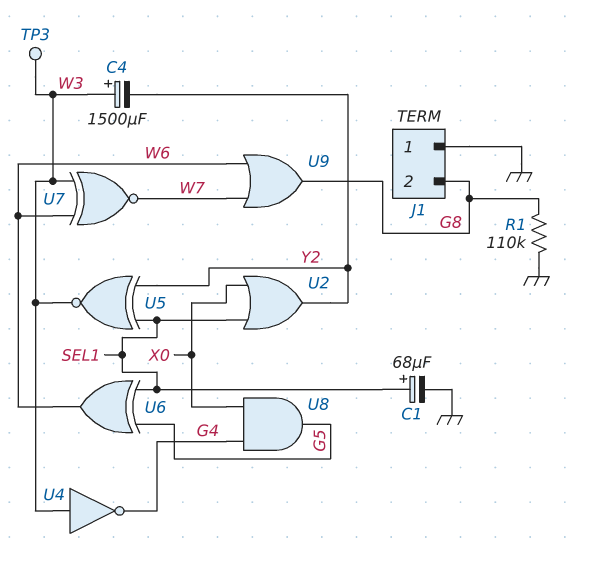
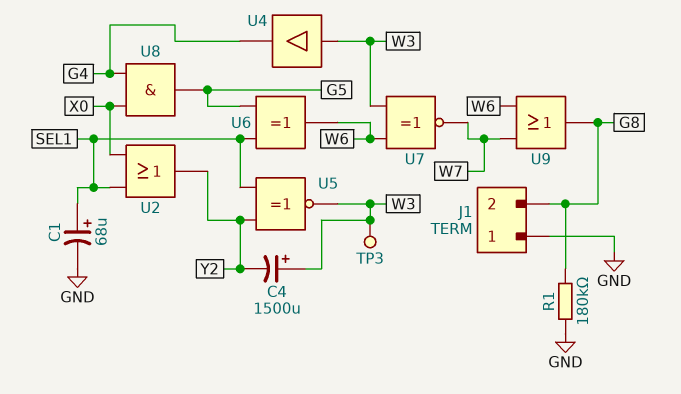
R1: 110k (G8, GND) -> 180k (G8, GND)
U4: NOT (in W3, out G4) -> buffer (in W3, out G4)

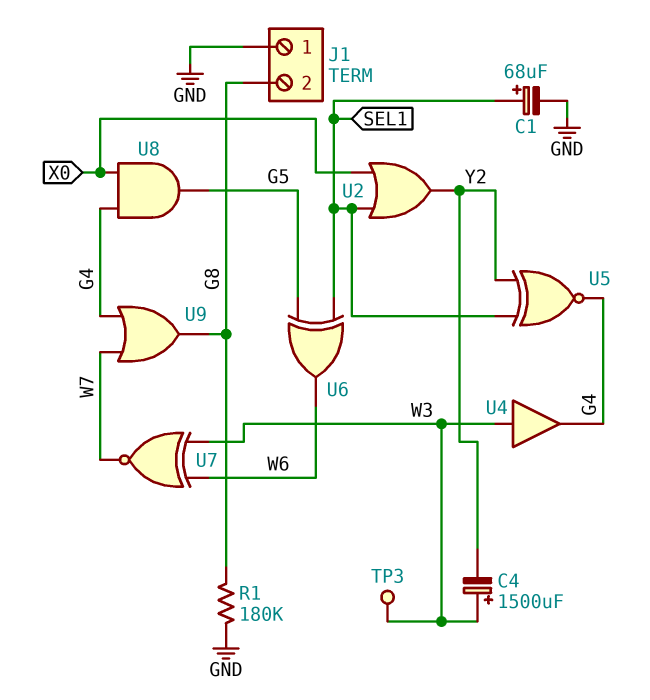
U5: XNOR (in SEL1, in Y2, out W3) -> XNOR (in SEL1, in Y2, out G4)
U9: OR (in W6, in W7, out G8) -> OR (in G4, in W7, out G8)

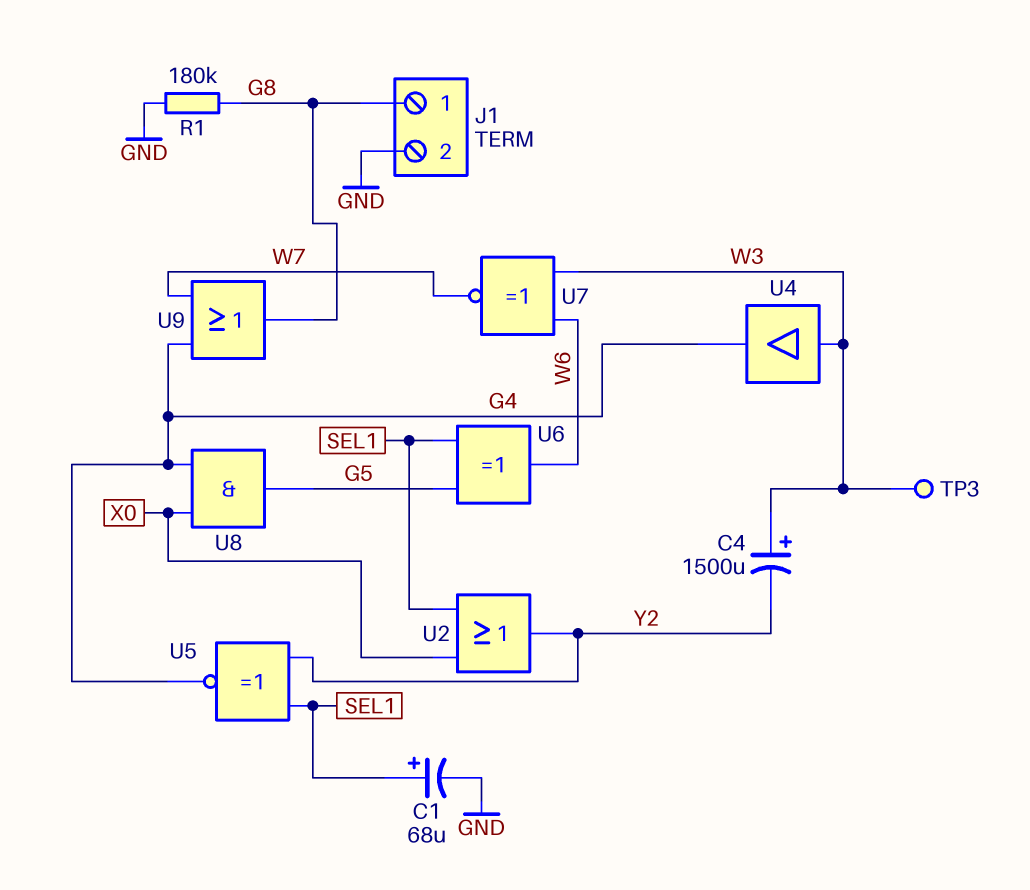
J1 pin 1: GND -> G8
J1 pin 2: G8 -> GND

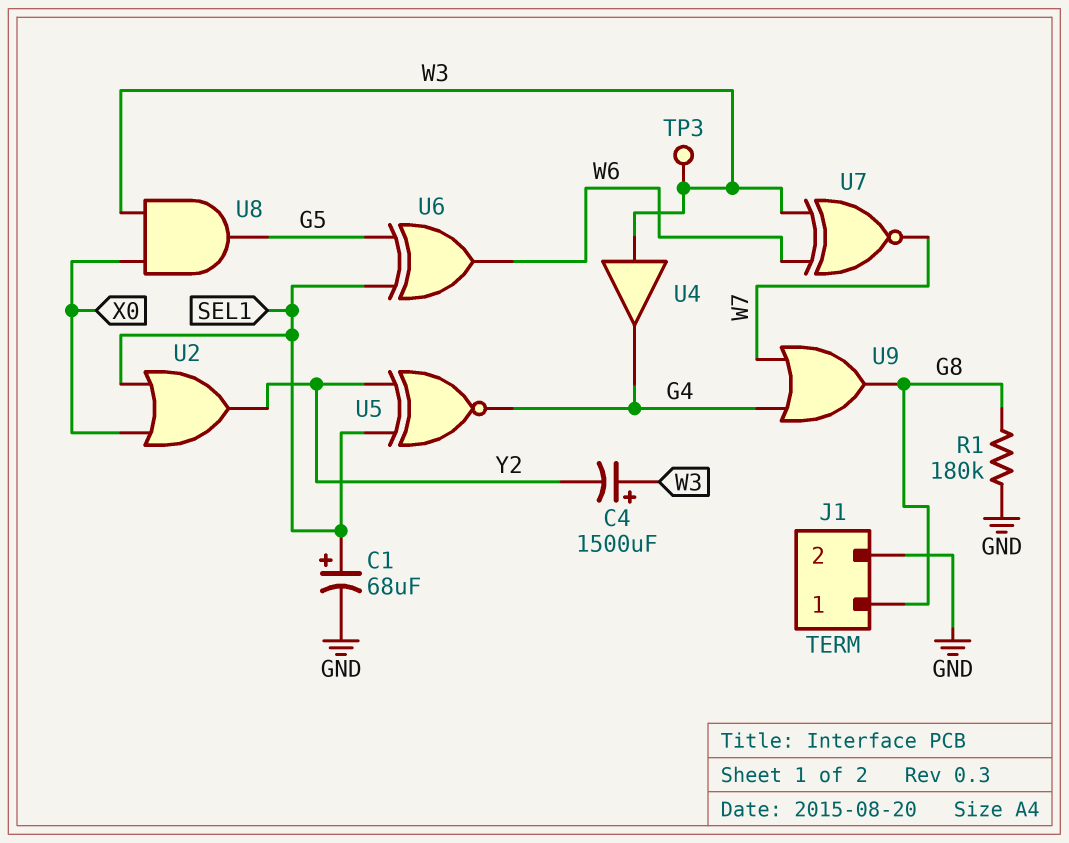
U8: AND (in G4, in X0, out G5) -> AND (in W3, in X0, out G5)

